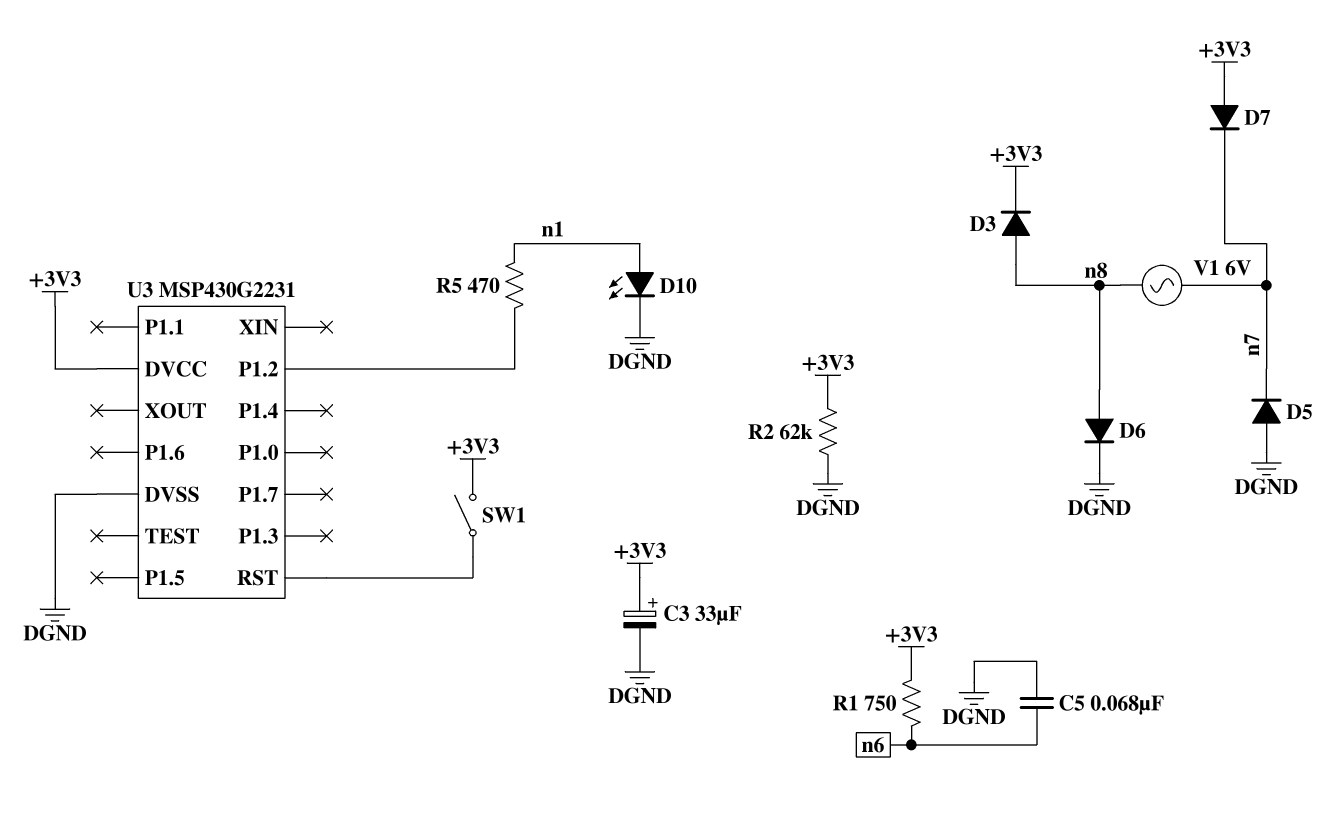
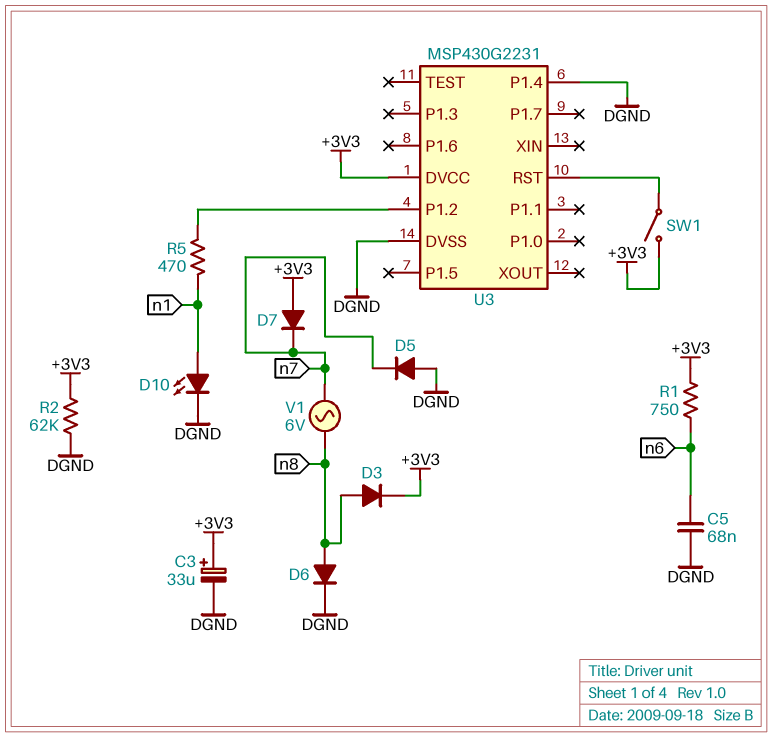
U3 pin P1.4: none -> DGND

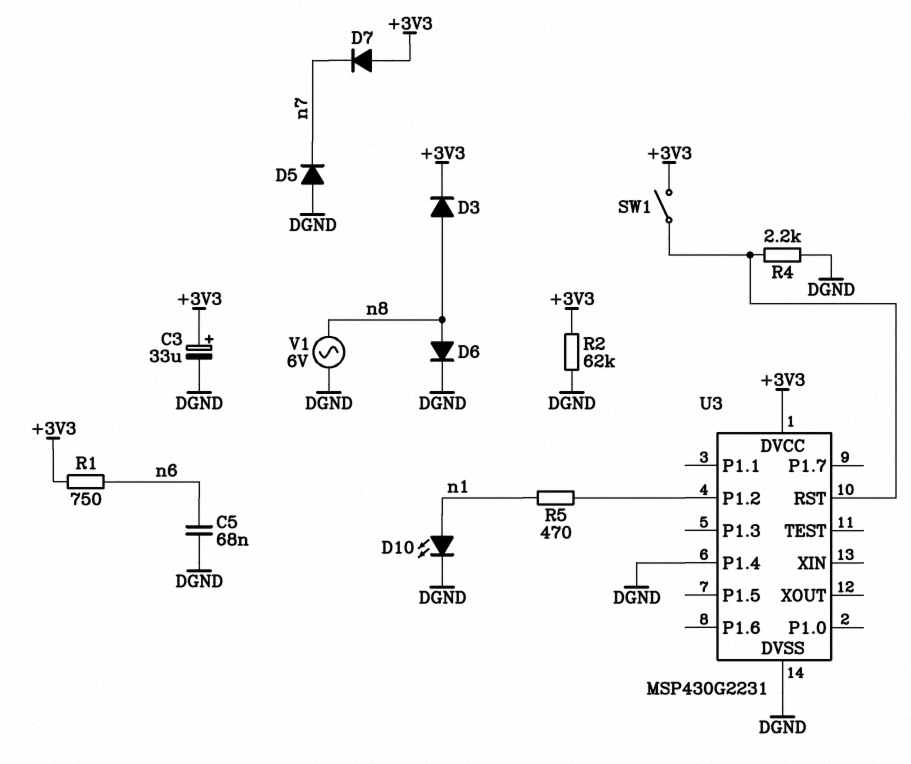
R4: none -> 2.2k (DGND, U3/RST)
V1: AC 6V (n7, n8) -> AC 6V (DGND, n8)

